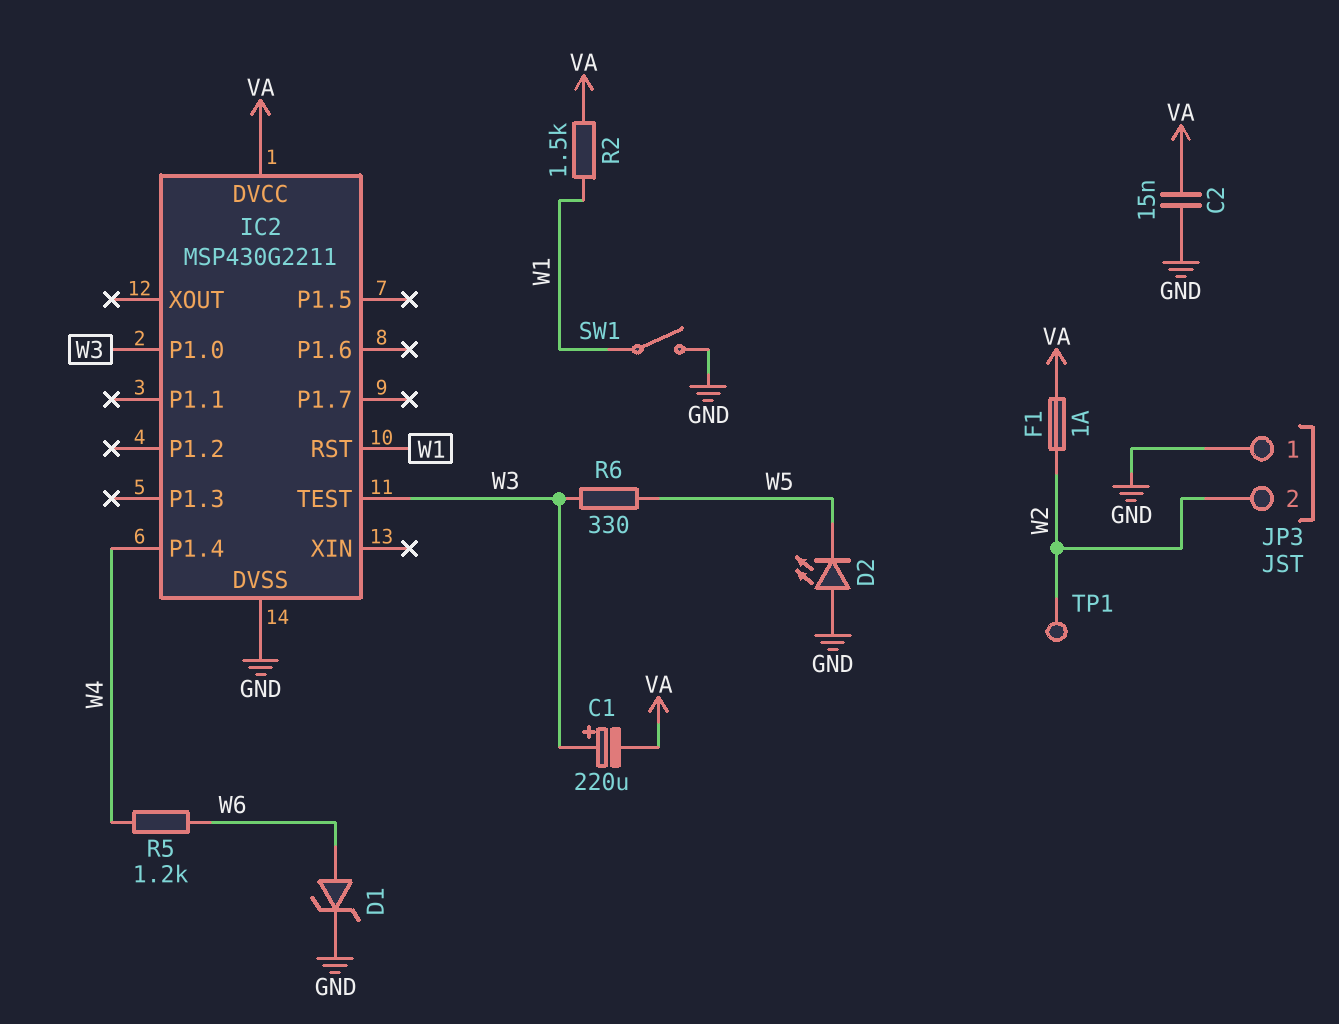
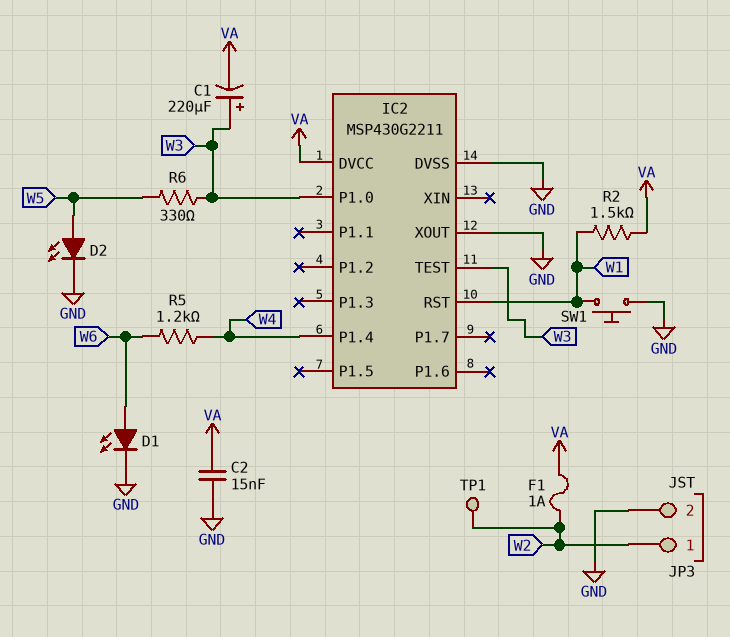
D1: zener (A W6, K GND) -> LED (A W6, K GND)
D2: LED (A GND, K W5) -> LED (A W5, K GND)
IC2 pin XOUT: none -> GND
JP3 pin 1: GND -> W2
JP3 pin 2: W2 -> GND
SW1: switch (GND, W1) -> button (GND, W1)

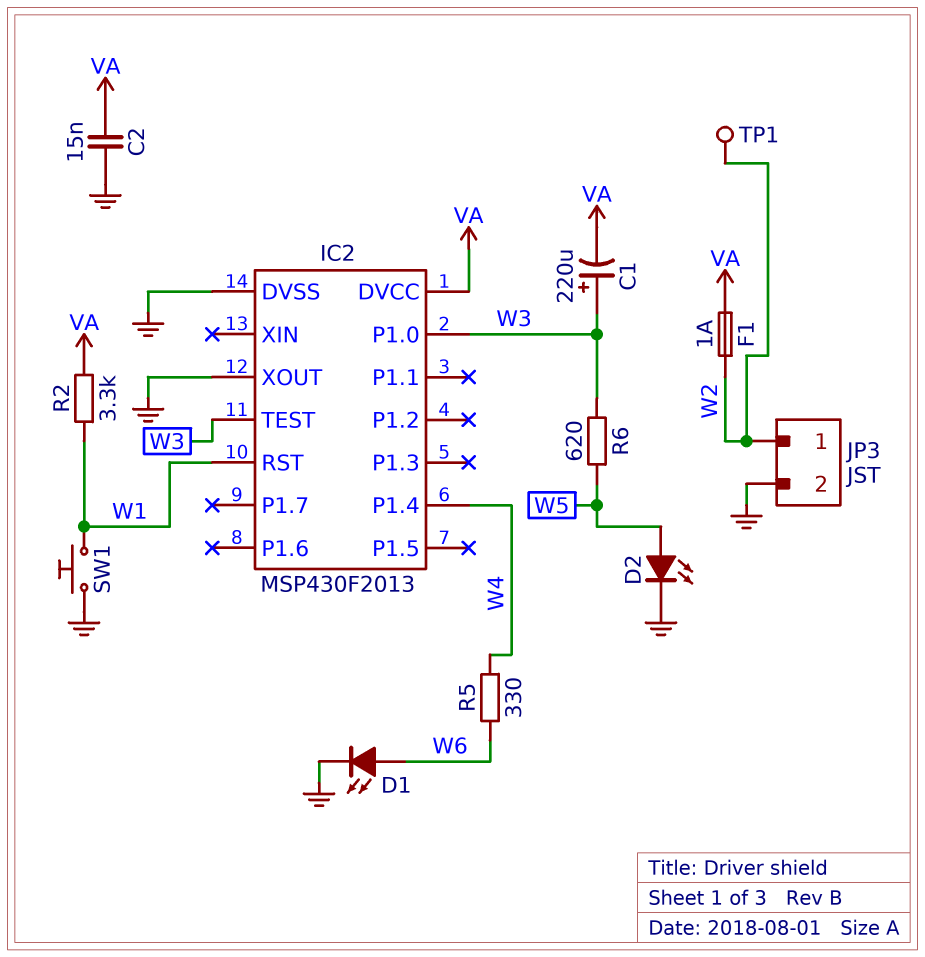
IC2: MSP430G2211 -> MSP430F2013
R2: 1.5k (VA, W1) -> 3.3k (VA, W1)
R5: 1.2k (W4, W6) -> 330 (W4, W6)
R6: 330 (W3, W5) -> 620 (W3, W5)

